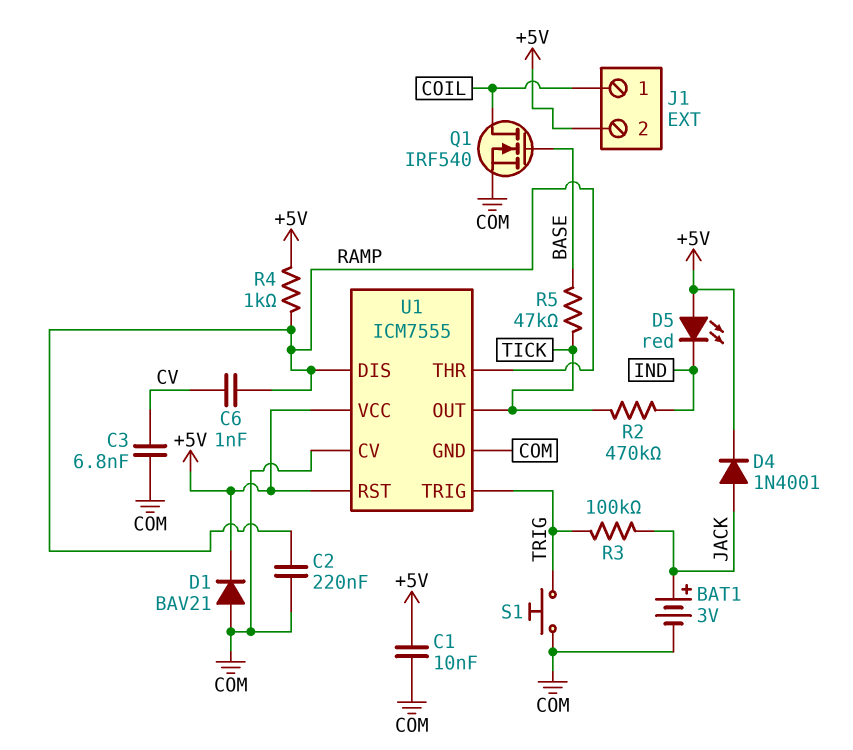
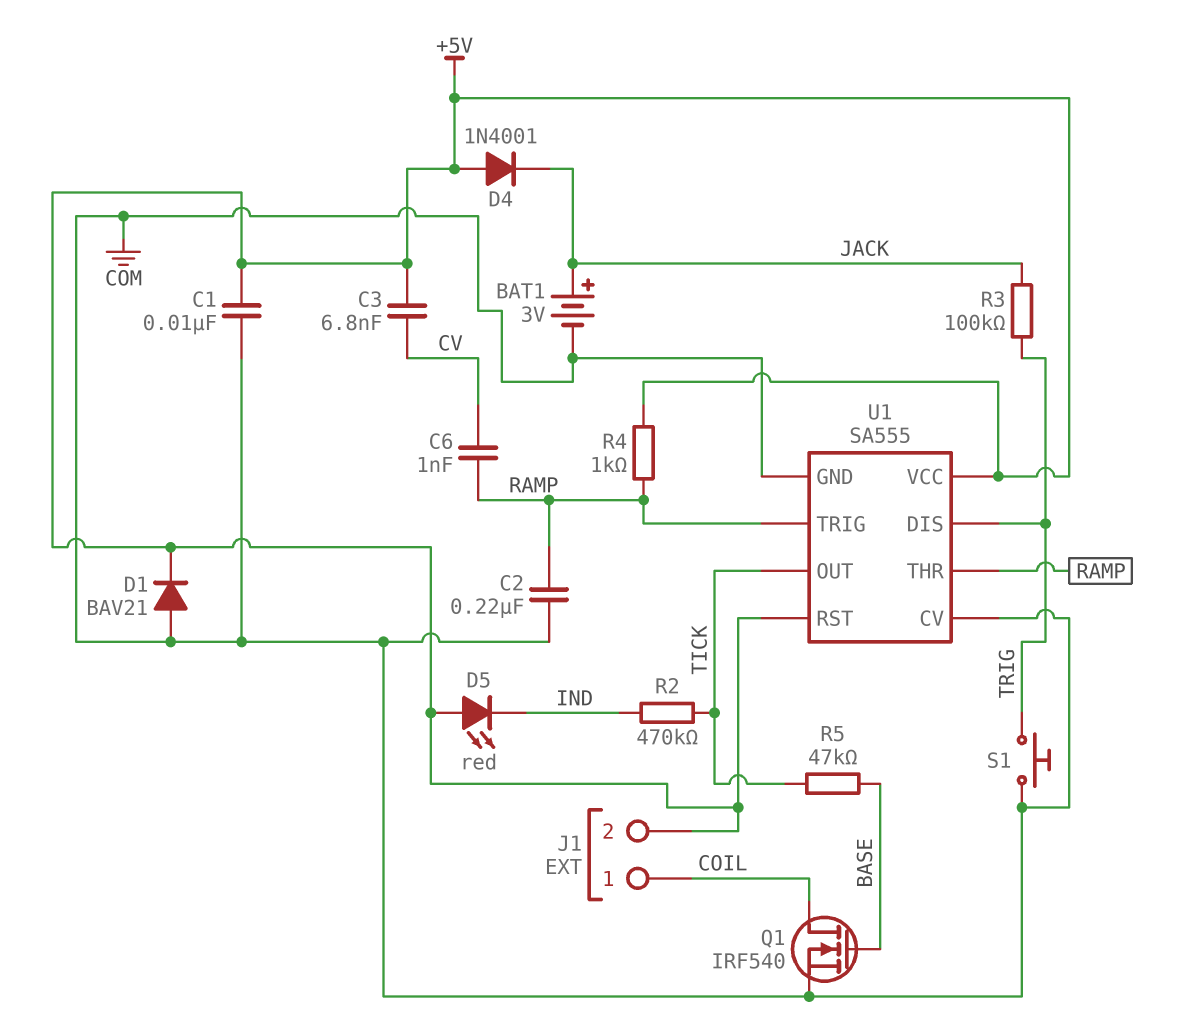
C3: 6.8nF (COM, CV) -> 6.8nF (+5V, CV)
D4: diode 1N4001 (A JACK, K +5V) -> diode 1N4001 (A +5V, K JACK)
U1: ICM7555 -> SA555
U1 pin DIS: RAMP -> TRIG
U1 pin TRIG: TRIG -> RAMP

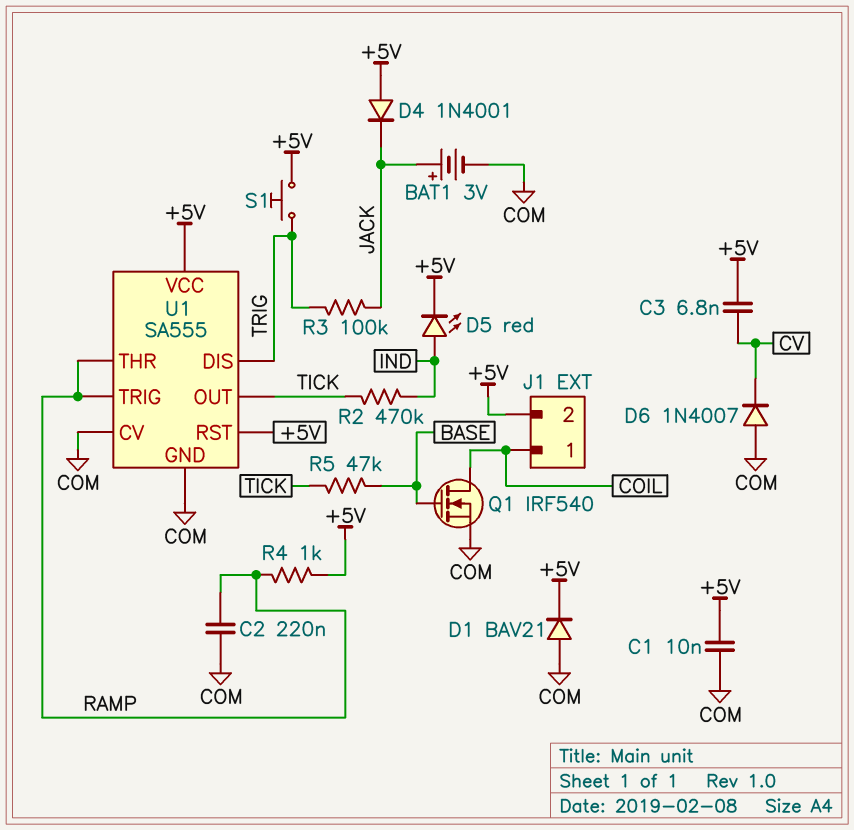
C6: 1nF (CV, RAMP) -> none
D5: LED red (A +5V, K IND) -> LED red (A IND, K +5V)
D6: none -> diode 1N4007 (A COM, K CV)
S1: button (COM, TRIG) -> button (+5V, TRIG)

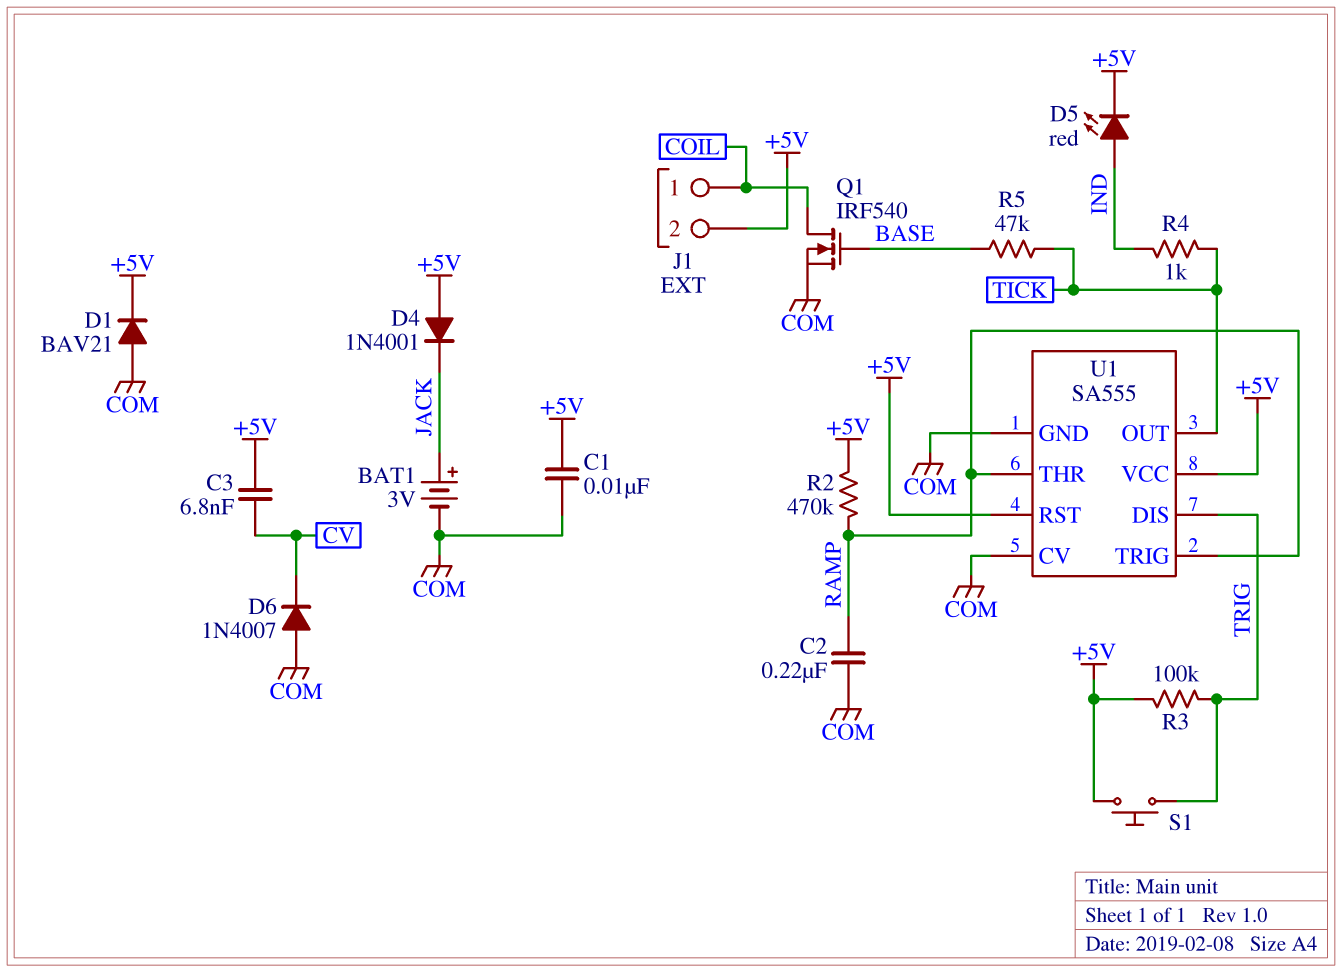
R2: 470k (IND, TICK) -> 470k (+5V, RAMP)
R3: 100k (JACK, TRIG) -> 100k (+5V, TRIG)
R4: 1k (+5V, RAMP) -> 1k (IND, TICK)

